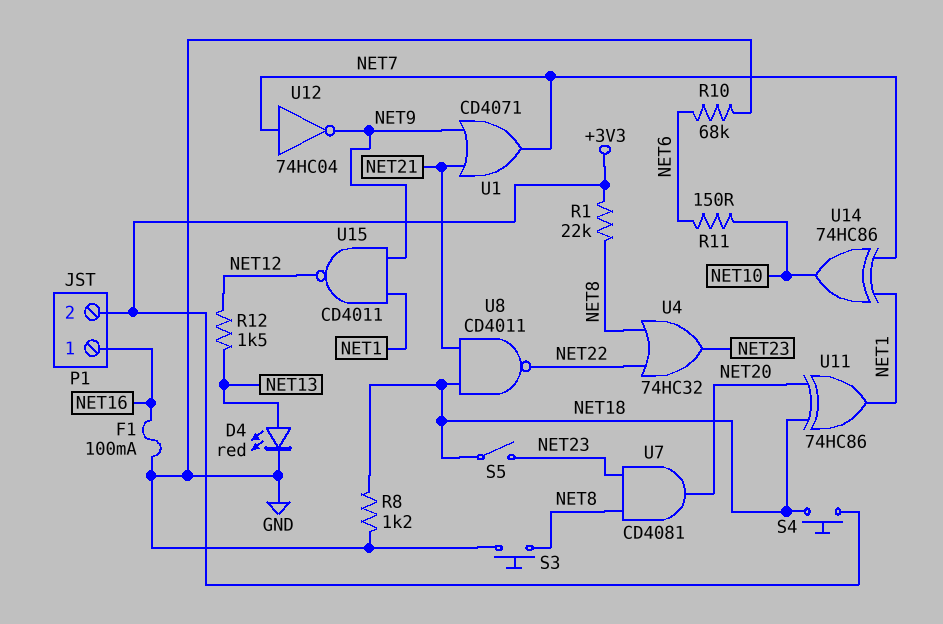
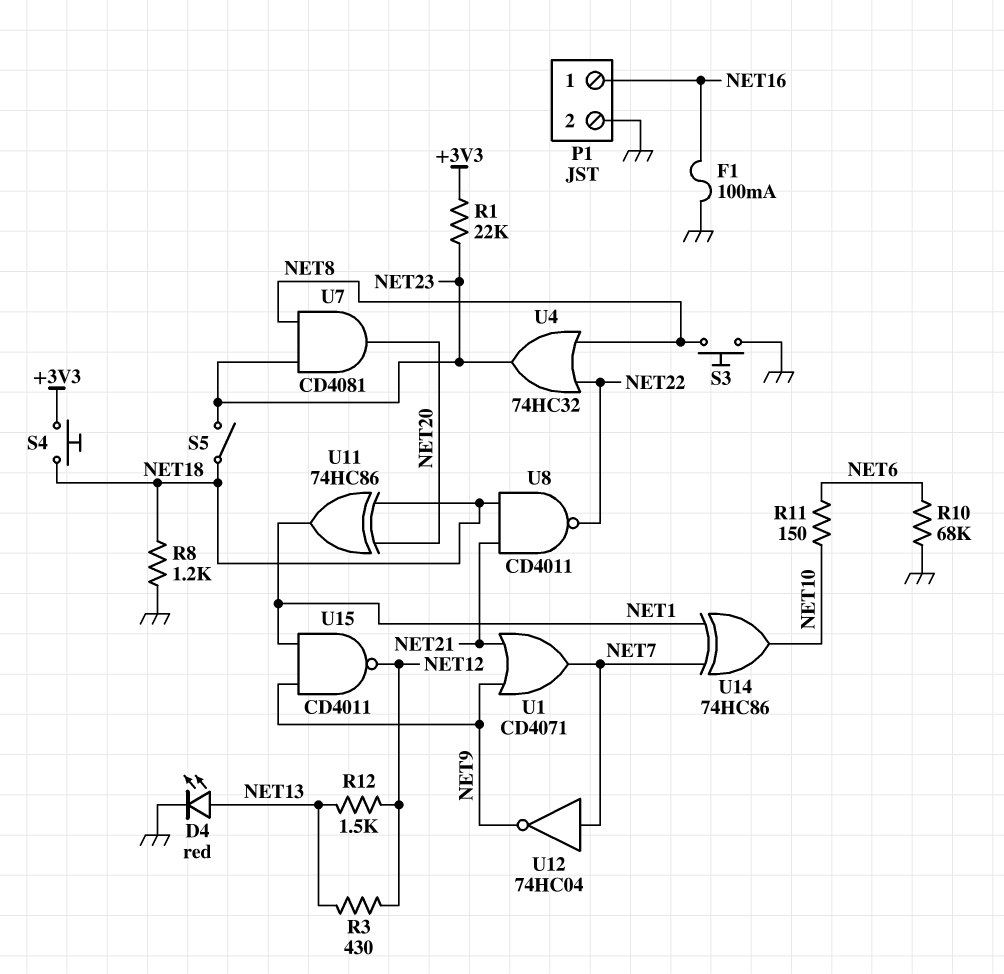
P1 pin 2: +3V3 -> GND
R1: 22k (+3V3, NET8) -> 22k (+3V3, NET23)
R3: none -> 430 (NET12, NET13)

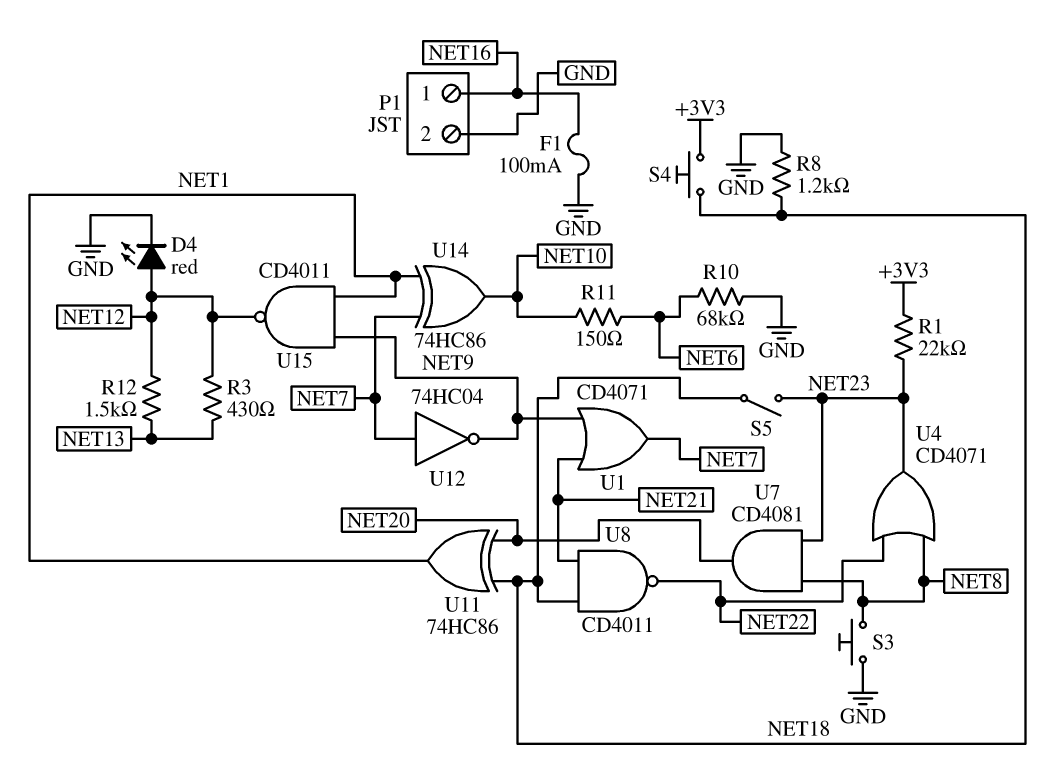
D4: LED red (A NET13, K GND) -> LED red (A NET12, K GND)
U4: OR 74HC32 (in NET8, in NET22, out NET23) -> OR CD4071 (in NET8, in NET22, out NET23)

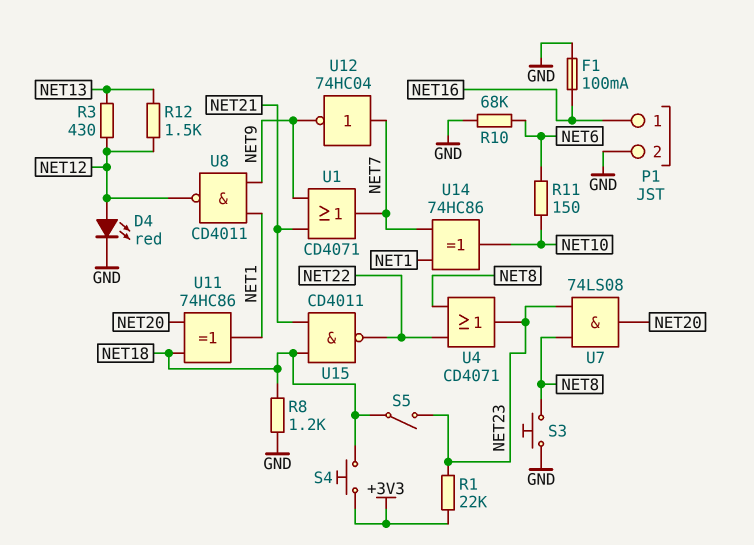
U7: AND CD4081 (in NET8, in NET23, out NET20) -> AND 74LS08 (in NET8, in NET23, out NET20)
U8: NAND CD4011 (in NET18, in NET21, out NET22) -> NAND CD4011 (in NET1, in NET9, out NET12)
U15: NAND CD4011 (in NET1, in NET9, out NET12) -> NAND CD4011 (in NET18, in NET21, out NET22)

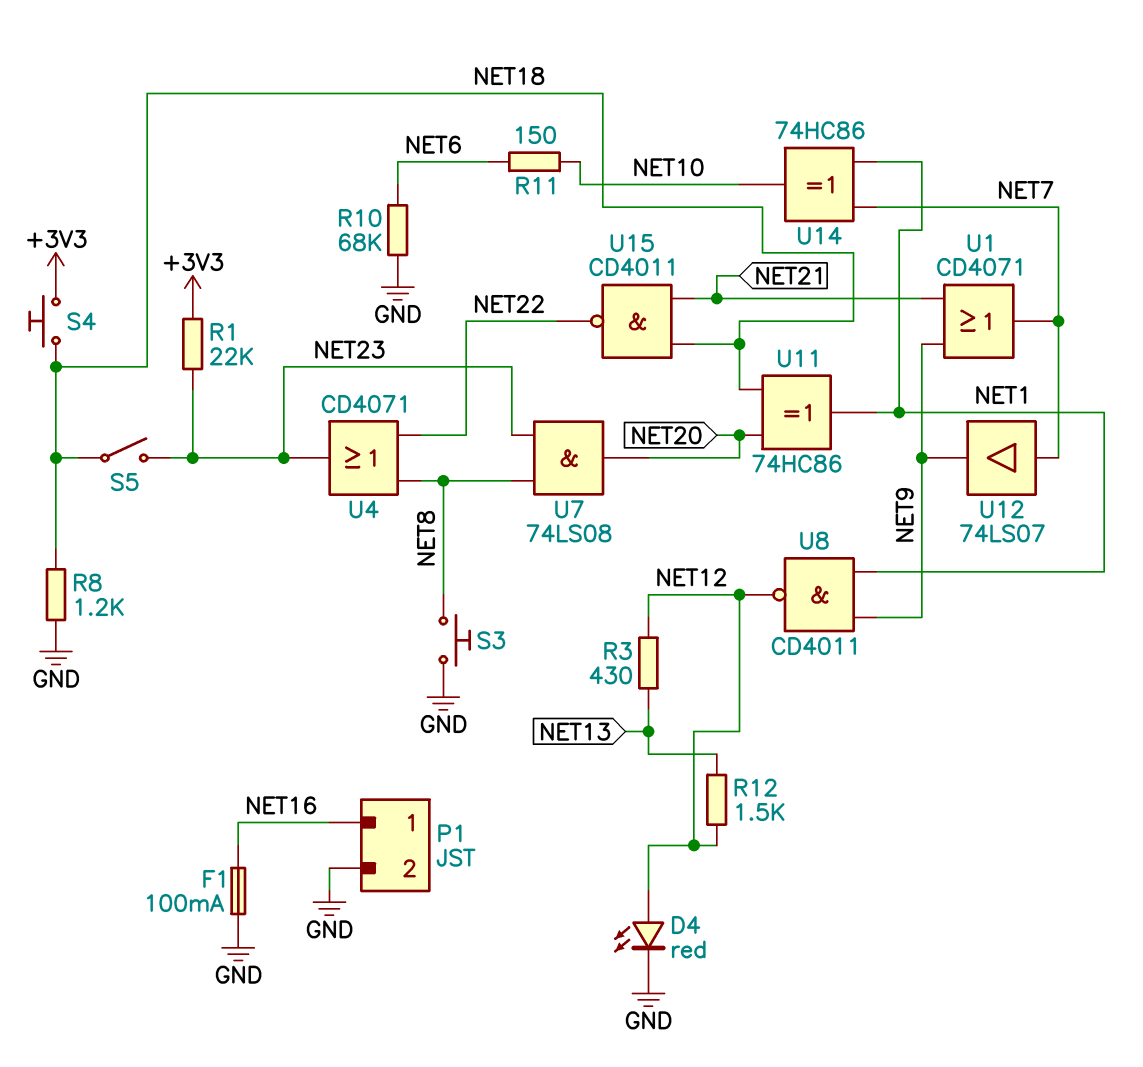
U12: NOT 74HC04 (in NET7, out NET9) -> buffer 74LS07 (in NET7, out NET9)

